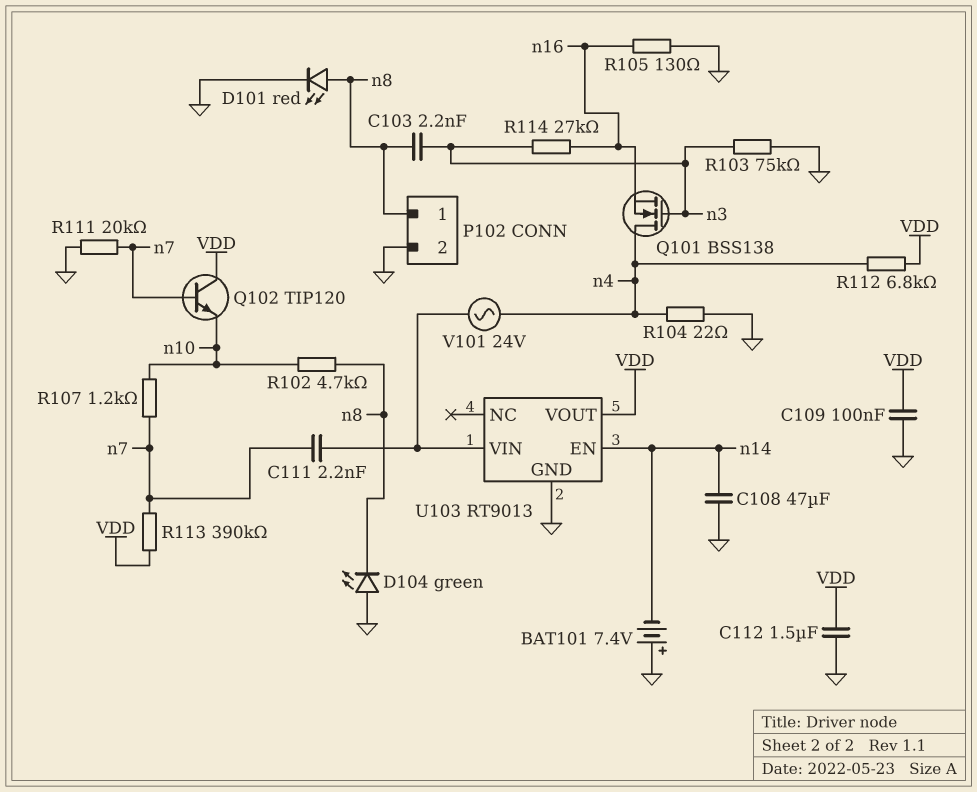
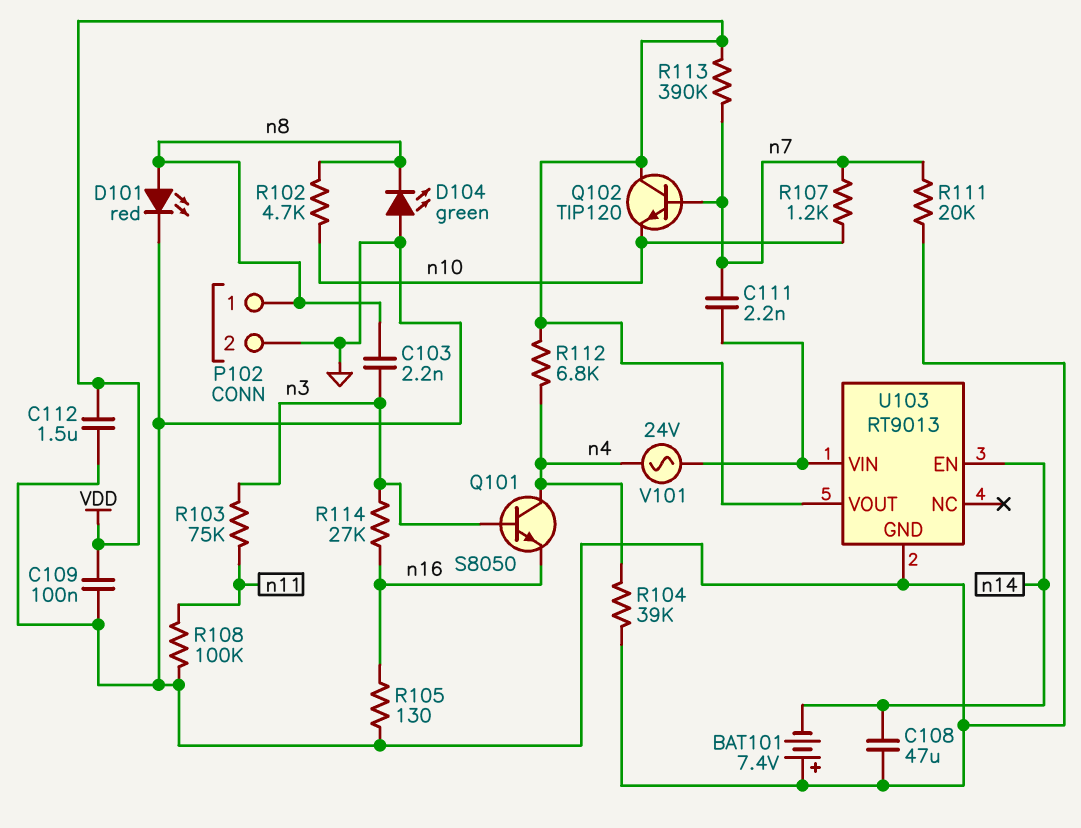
Q101: NMOS BSS138 (G n3, D n4, S n16) -> NPN S8050 (B n3, C n4, E n16)
R103: 75k (GND, n3) -> 75k (n3, n11)
R104: 22 (GND, n4) -> 39k (GND, n4)
R108: none -> 100k (GND, n11)

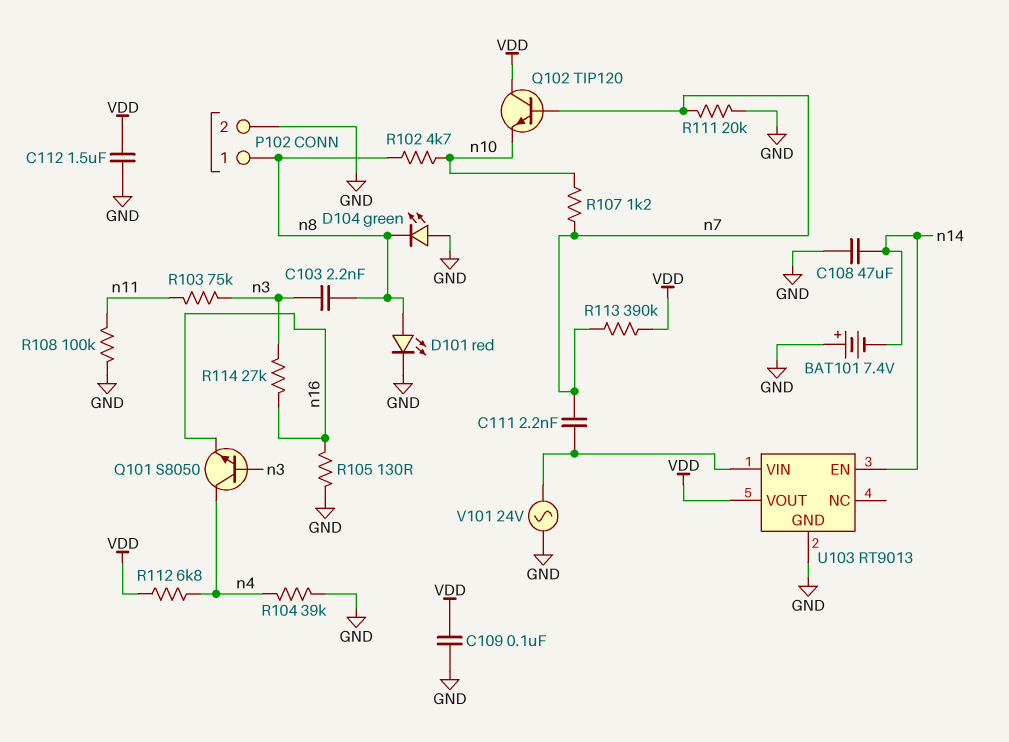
V101: AC 24V (U103/VIN, n4) -> AC 24V (GND, U103/VIN)

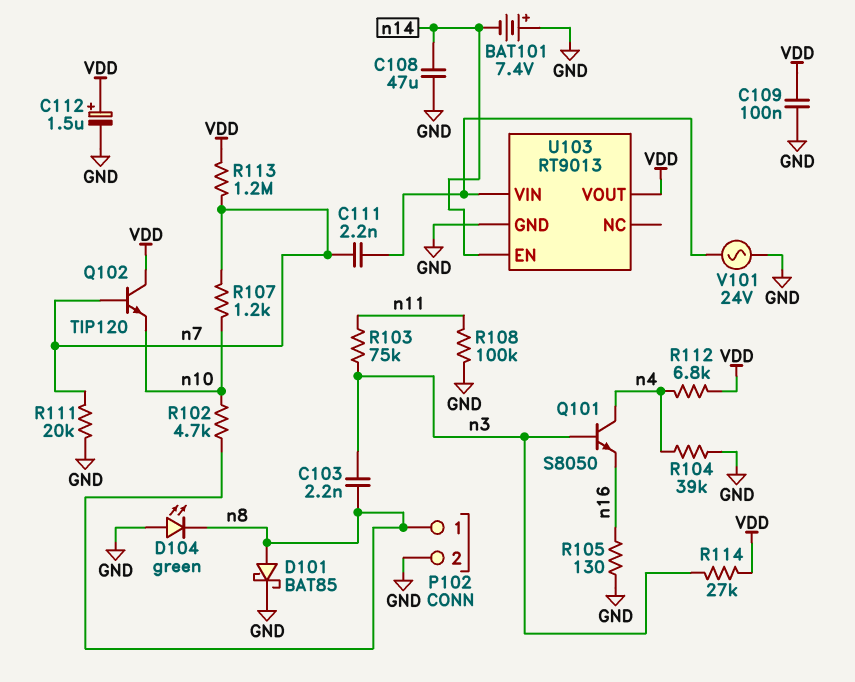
C112: 1.5uF (GND, VDD) -> 1.5uF (plus VDD, minus GND)
D101: LED red (A n8, K GND) -> schottky BAT85 (A n8, K GND)
R113: 390k (VDD, n7) -> 1.2M (VDD, n7)
R114: 27k (n3, n16) -> 27k (VDD, n3)

